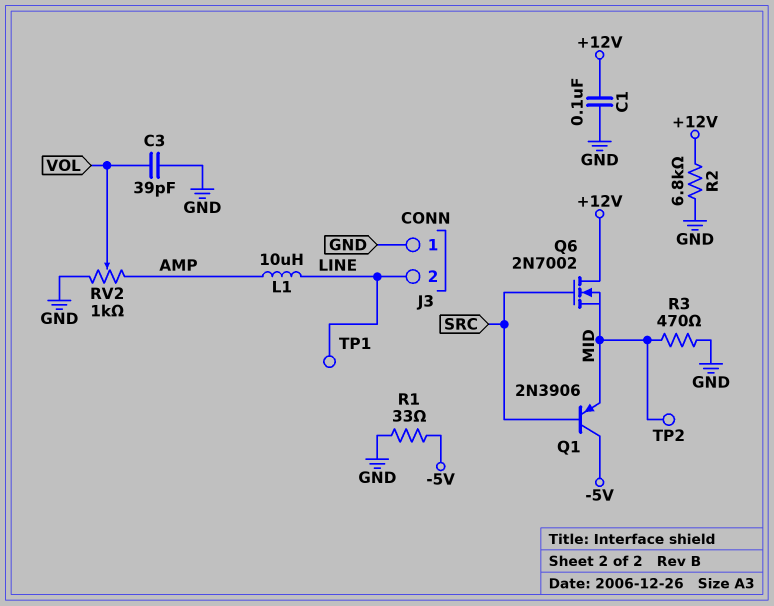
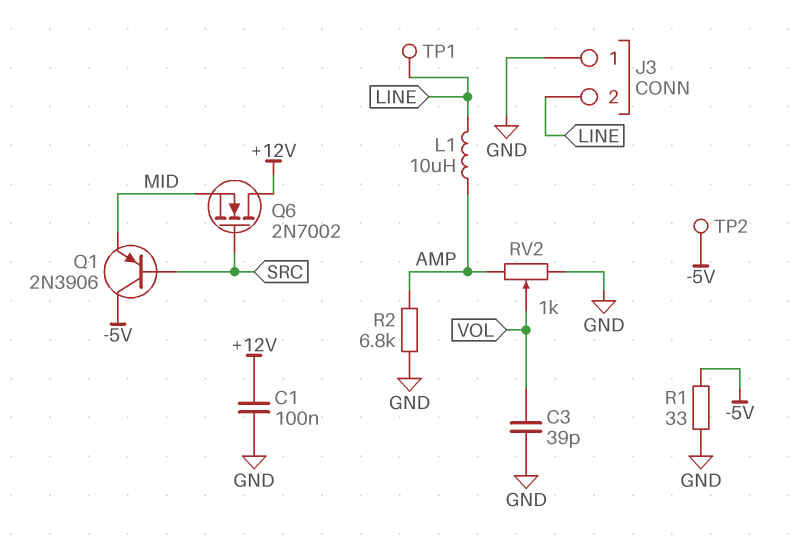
R2: 6.8k (+12V, GND) -> 6.8k (AMP, GND)
R3: 470 (GND, MID) -> none
TP2: test point (MID) -> test point (-5V)

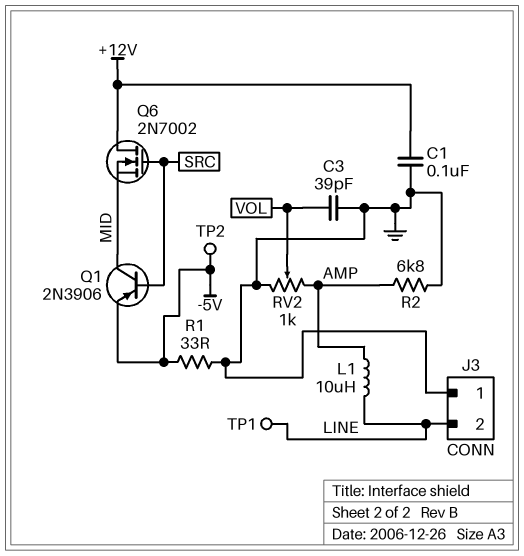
Q1: PNP 2N3906 (B SRC, C -5V, E MID) -> PNP 2N3906 (B SRC, C MID, E -5V)

